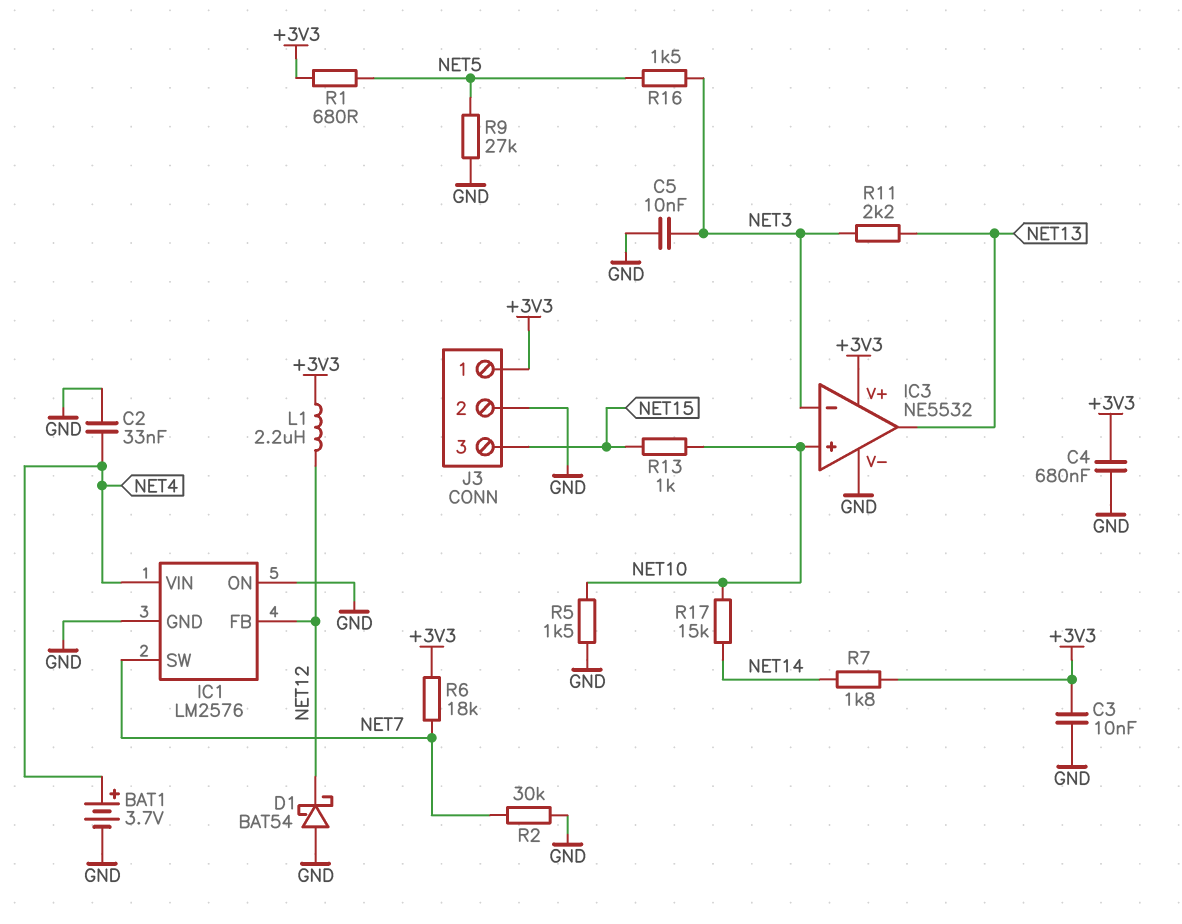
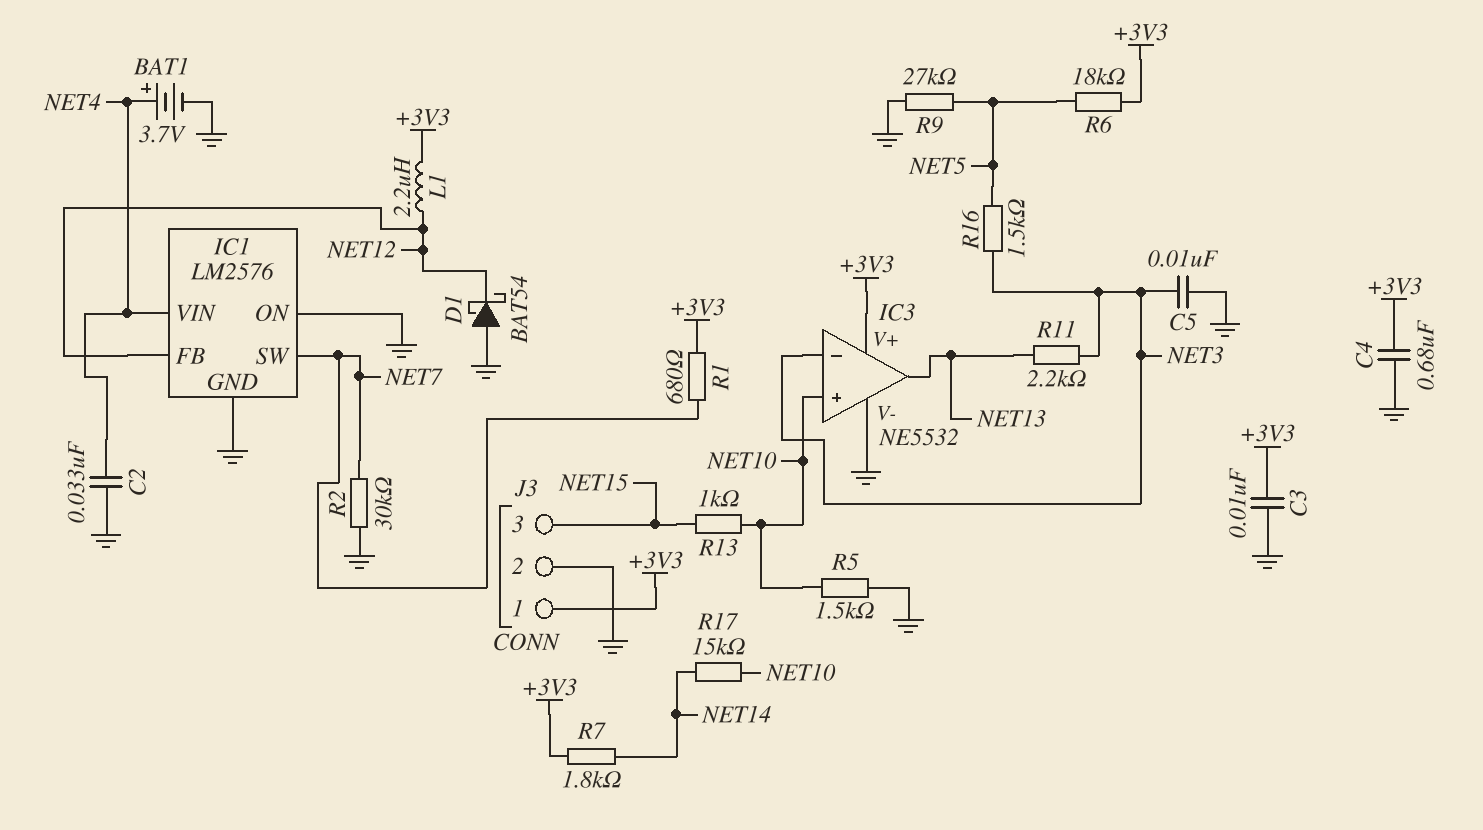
R1: 680 (+3V3, NET5) -> 680 (+3V3, NET7)
R6: 18k (+3V3, NET7) -> 18k (+3V3, NET5)

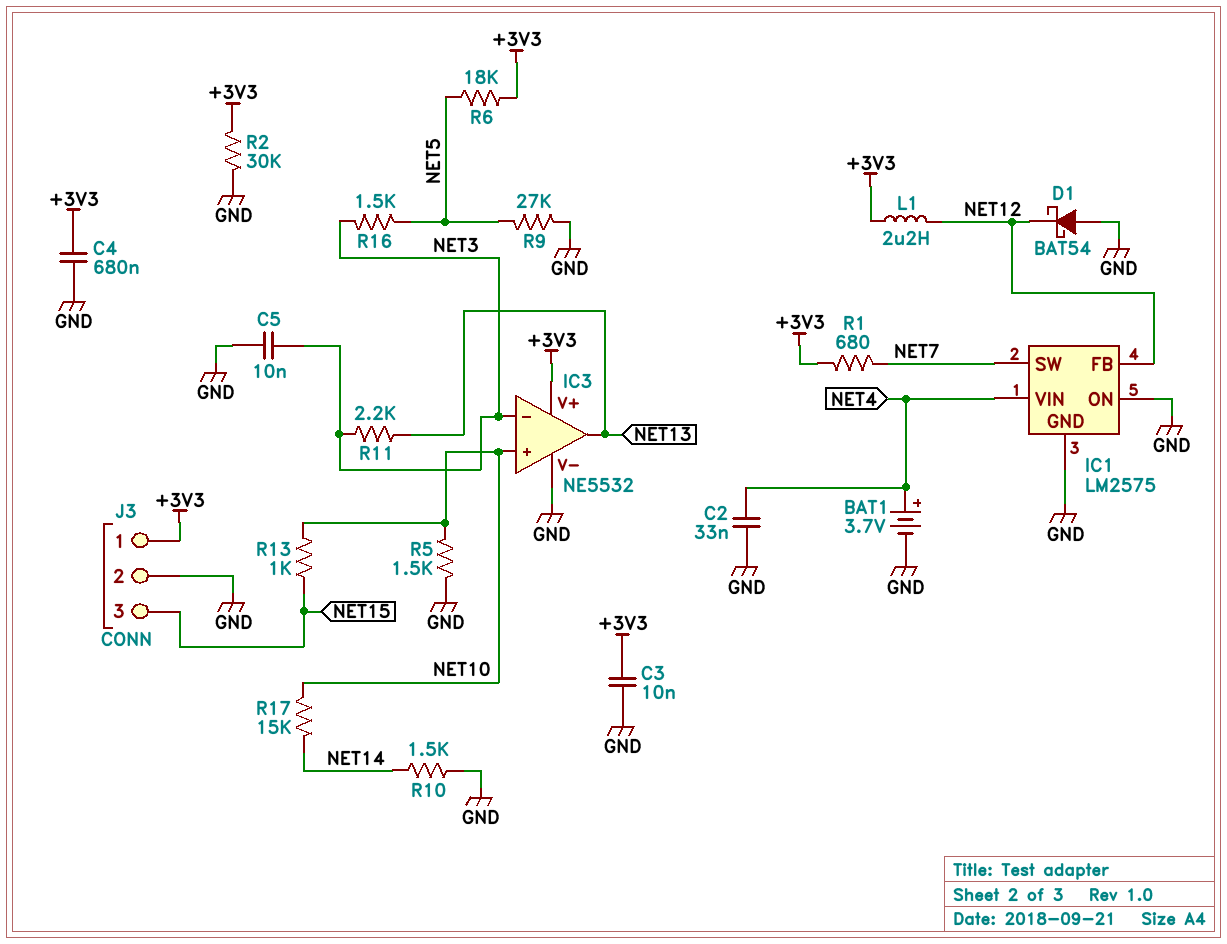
IC1: LM2576 -> LM2575
R2: 30k (GND, NET7) -> 30k (+3V3, GND)
R7: 1.8k (+3V3, NET14) -> none
R10: none -> 1.5k (GND, NET14)

